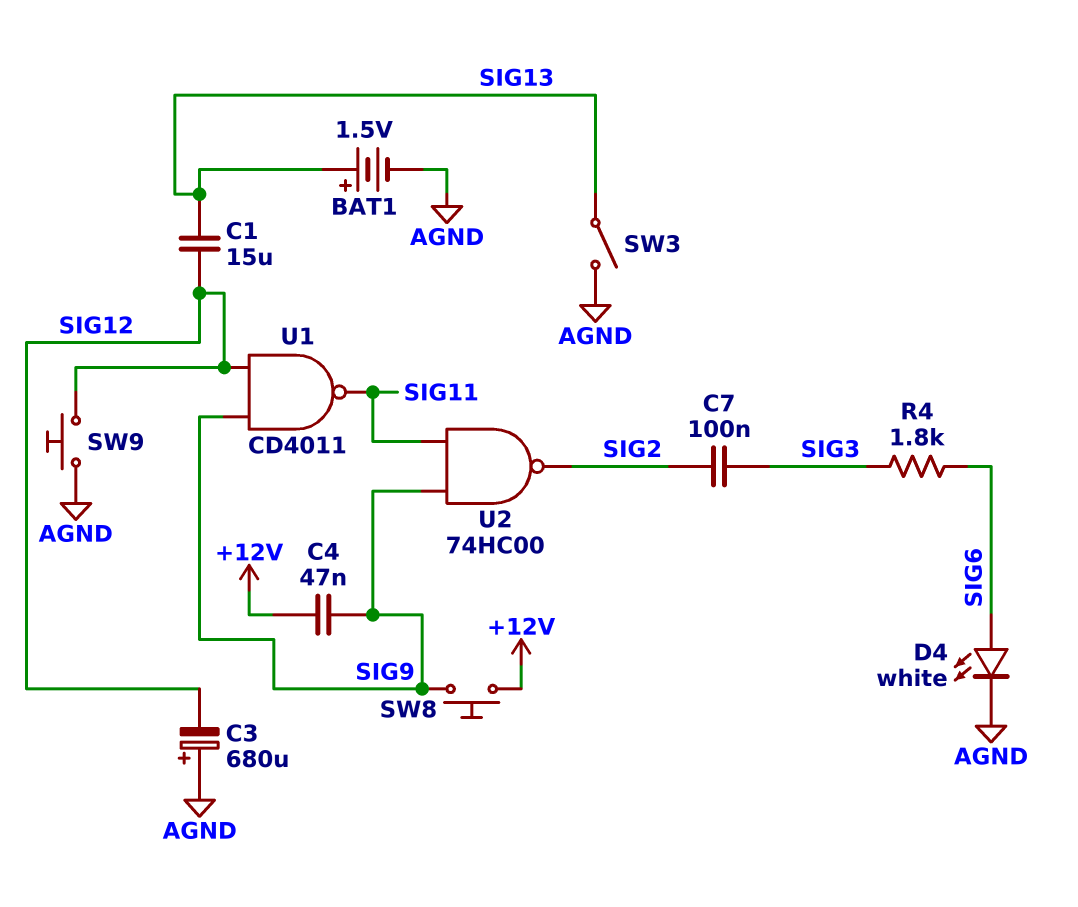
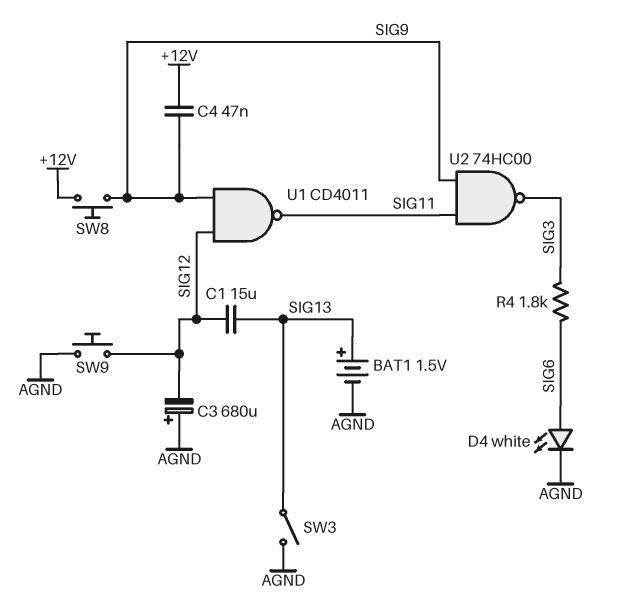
C7: 100nF (SIG2, SIG3) -> none
U2: NAND 74HC00 (in SIG9, in SIG11, out SIG2) -> NAND 74HC00 (in SIG9, in SIG11, out SIG3)

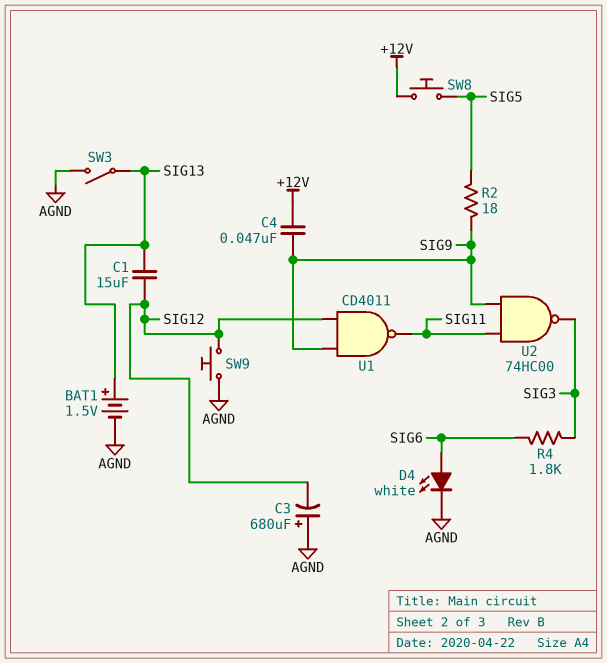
R2: none -> 18 (SIG5, SIG9)
SW8: button (+12V, SIG9) -> button (+12V, SIG5)

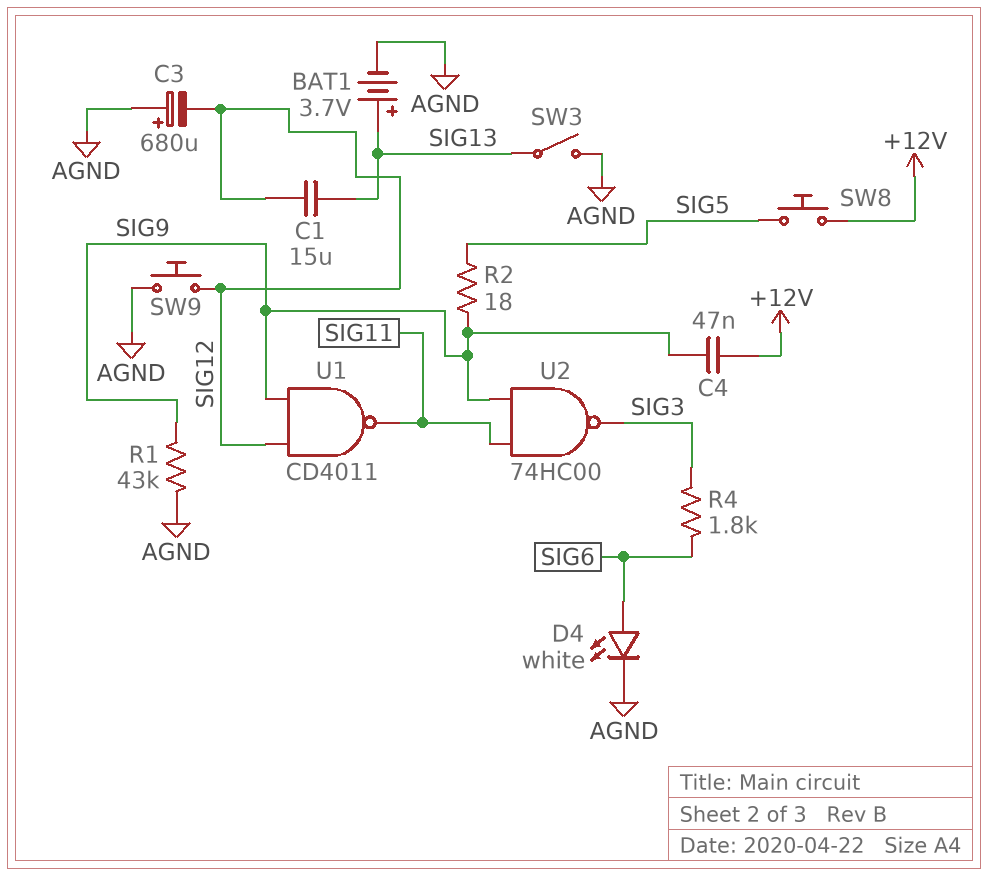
BAT1: 1.5V (plus SIG13, minus AGND) -> 3.7V (plus SIG13, minus AGND)
R1: none -> 43k (AGND, SIG9)

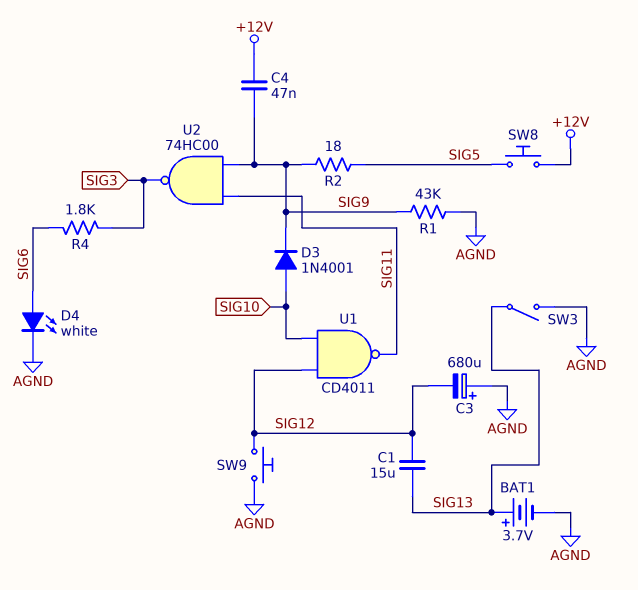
D3: none -> diode 1N4001 (A SIG10, K SIG9)
U1: NAND CD4011 (in SIG9, in SIG12, out SIG11) -> NAND CD4011 (in SIG10, in SIG12, out SIG11)

